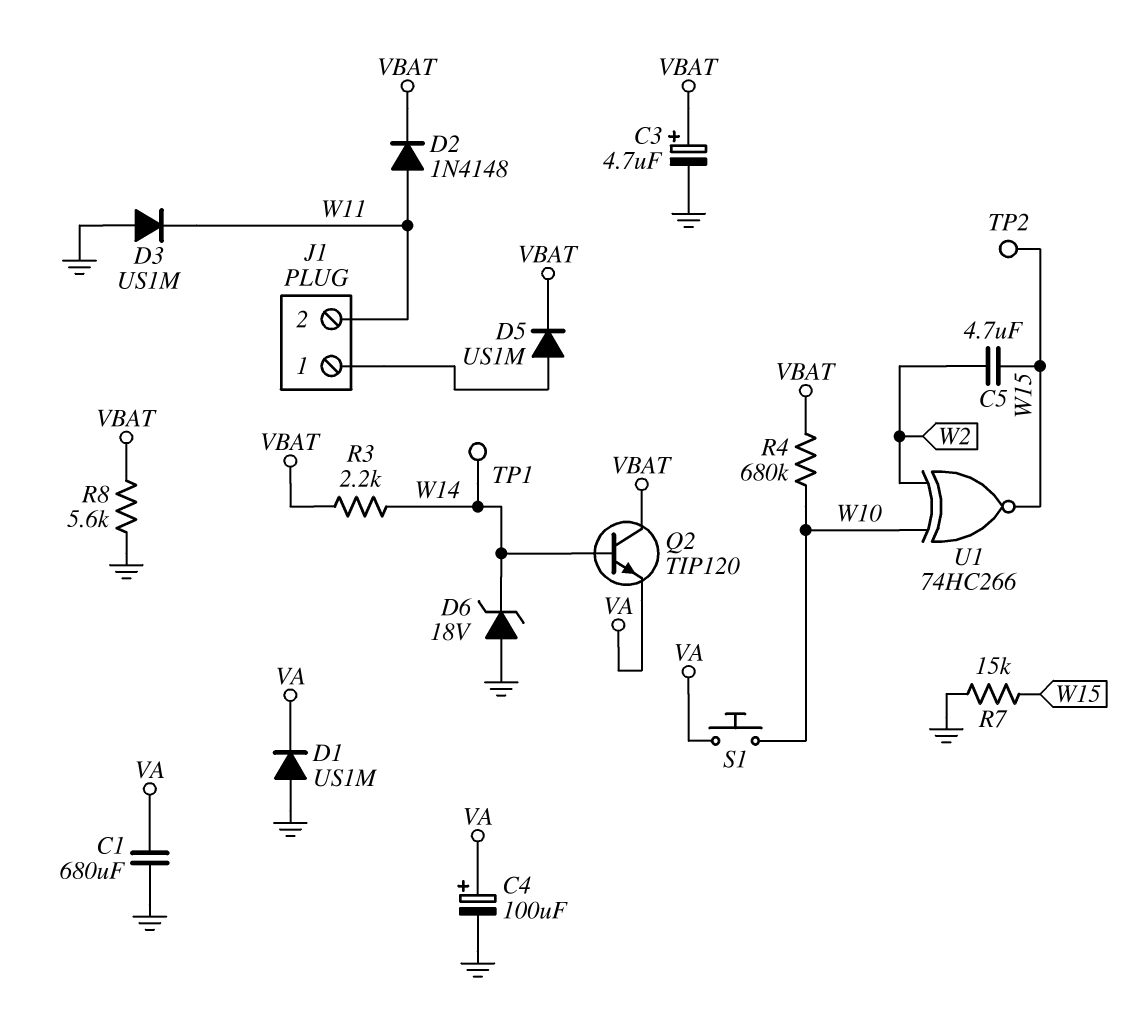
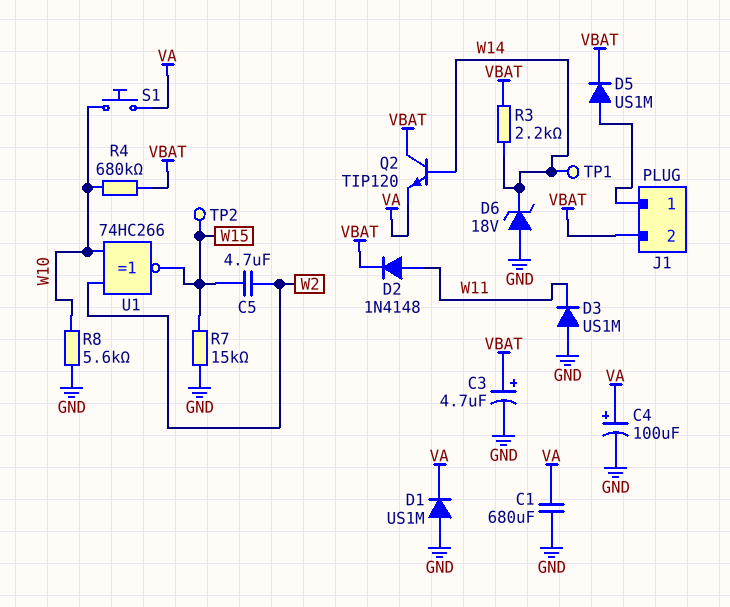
J1 pin 2: W11 -> VBAT
R8: 5.6k (GND, VBAT) -> 5.6k (GND, W10)

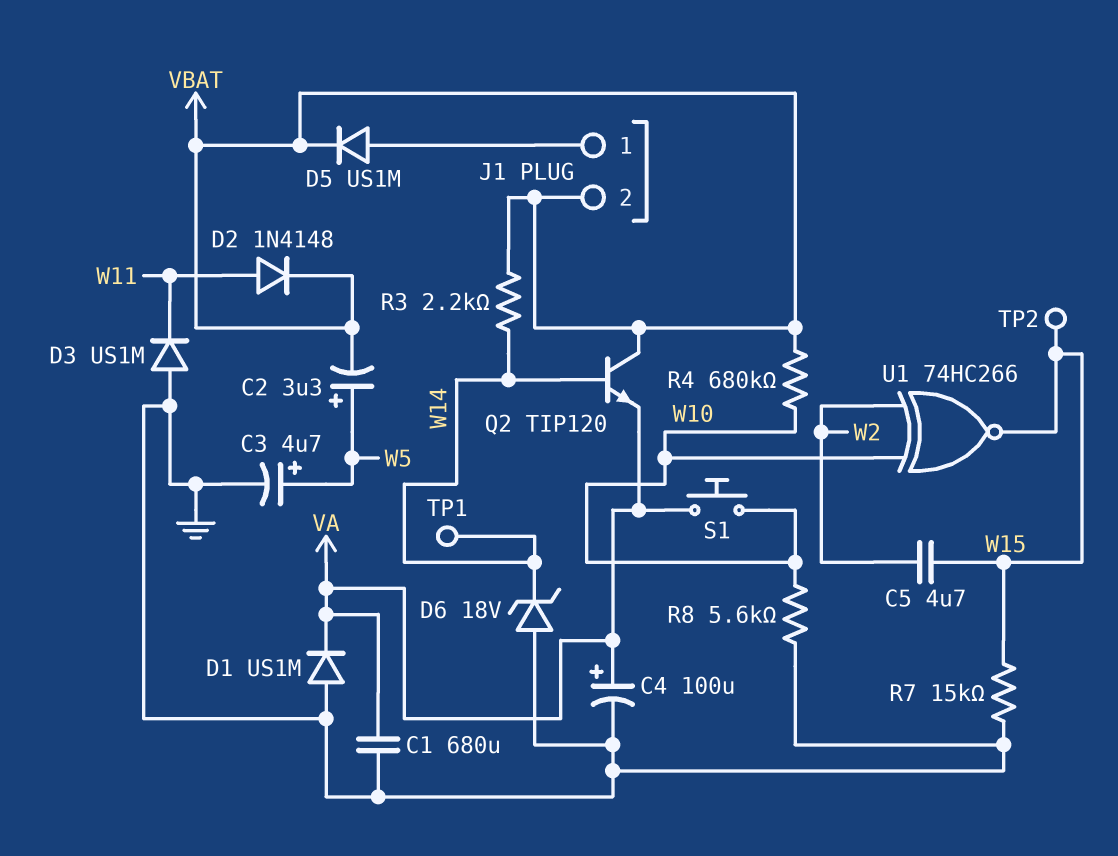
C2: none -> 3.3uF (plus W5, minus VBAT)
C3: 4.7uF (plus VBAT, minus GND) -> 4.7uF (plus W5, minus GND)

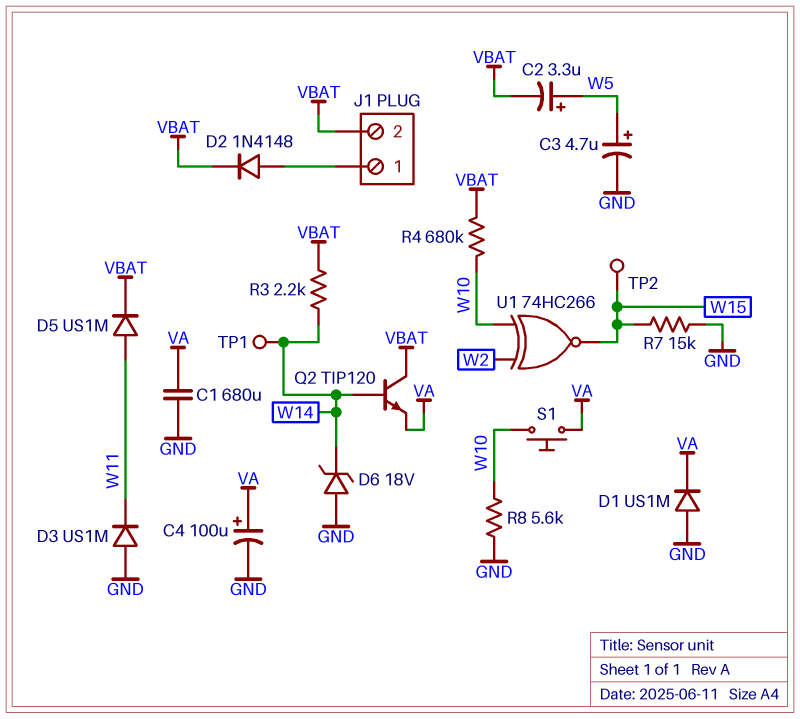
C5: 4.7uF (W2, W15) -> none
D2: diode 1N4148 (A W11, K VBAT) -> diode 1N4148 (A J1/1, K VBAT)
D5: diode US1M (A J1/1, K VBAT) -> diode US1M (A W11, K VBAT)

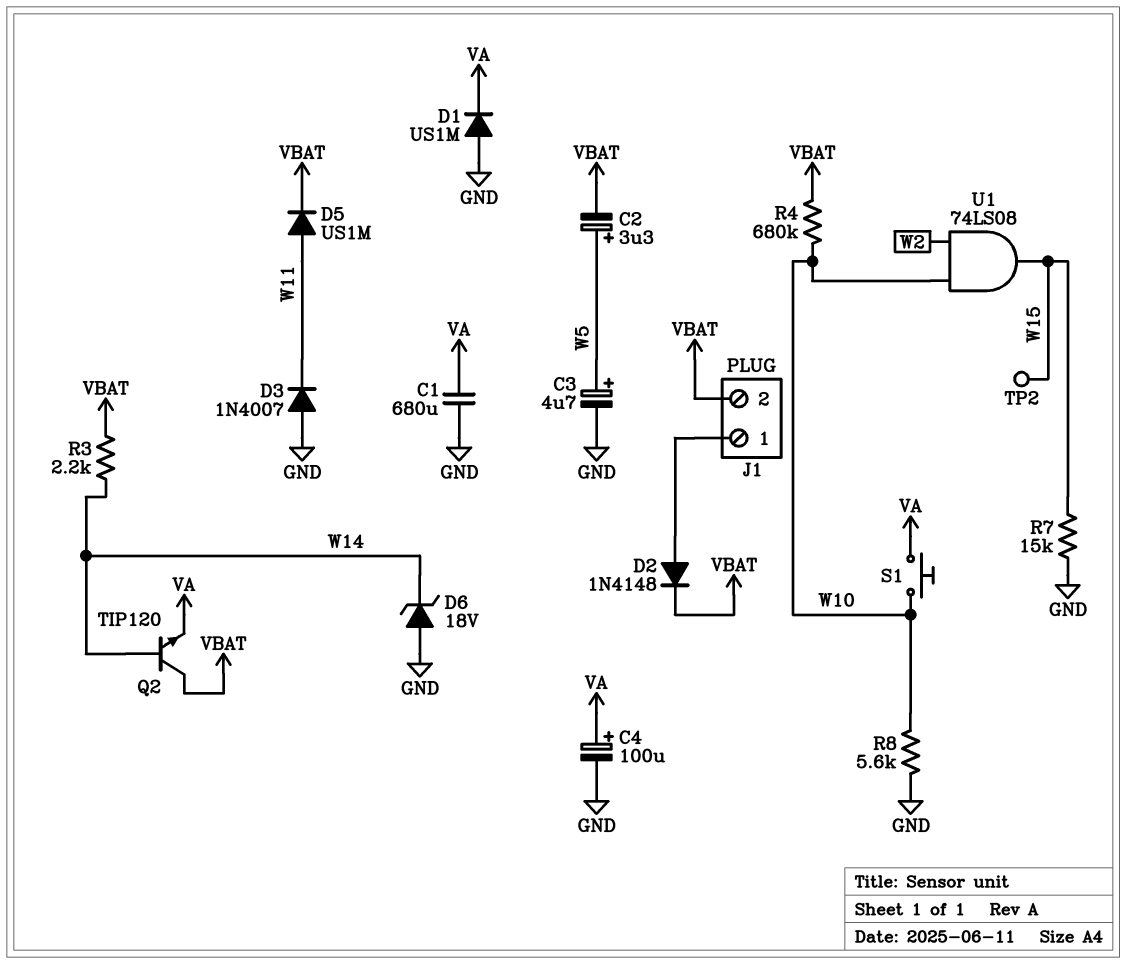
D3: diode US1M (A GND, K W11) -> diode 1N4007 (A GND, K W11)
TP1: test point (W14) -> none
U1: XNOR 74HC266 (in W2, in W10, out W15) -> AND 74LS08 (in W2, in W10, out W15)

